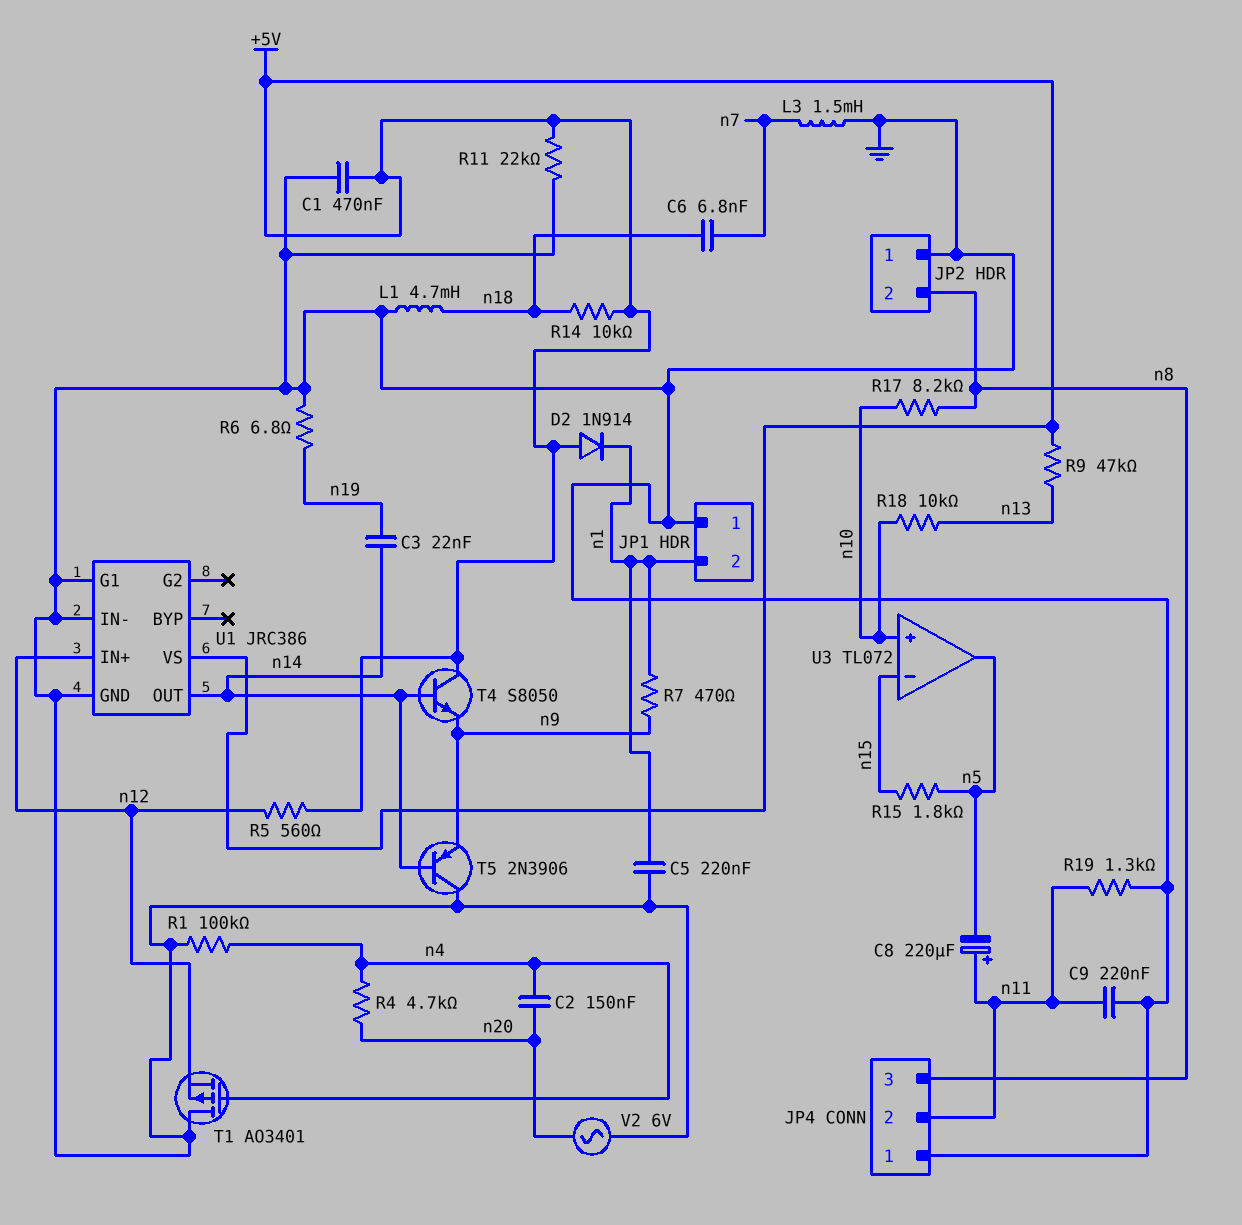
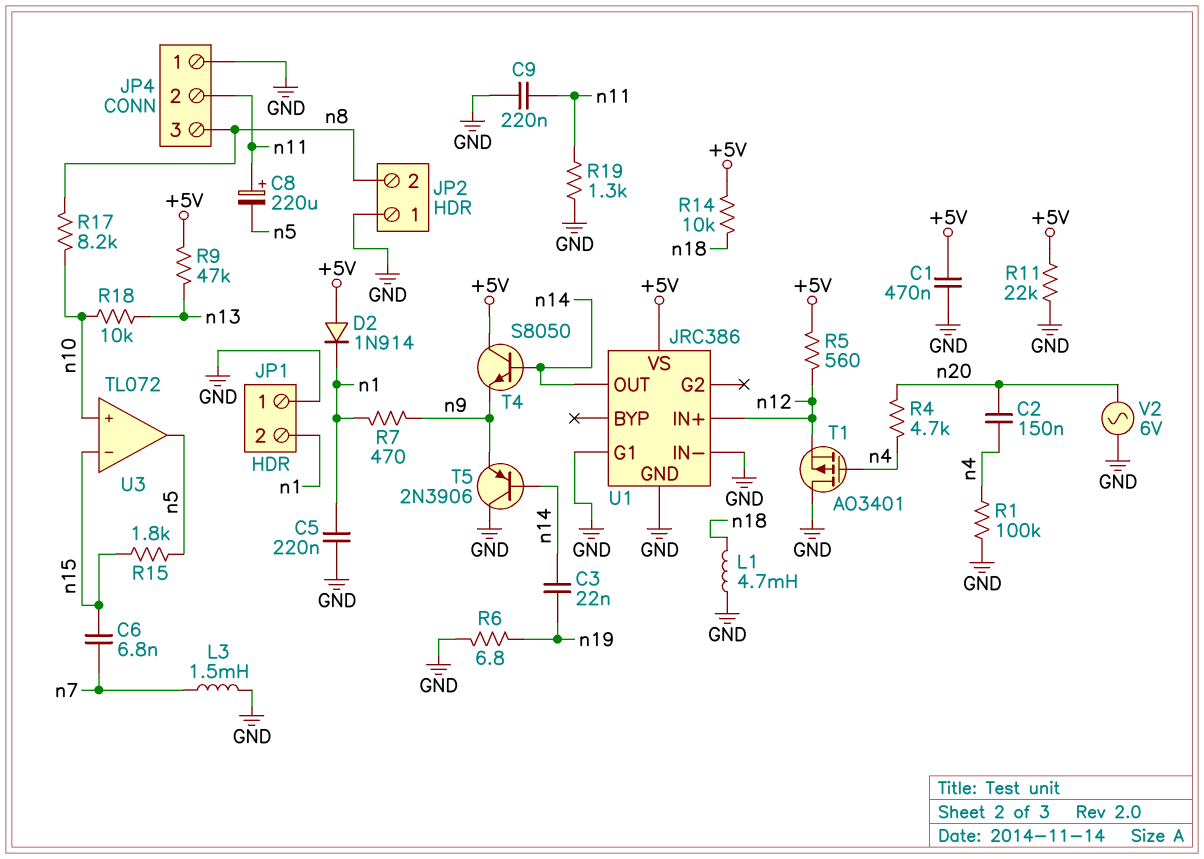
C6: 6.8nF (n7, n18) -> 6.8nF (n7, n15)

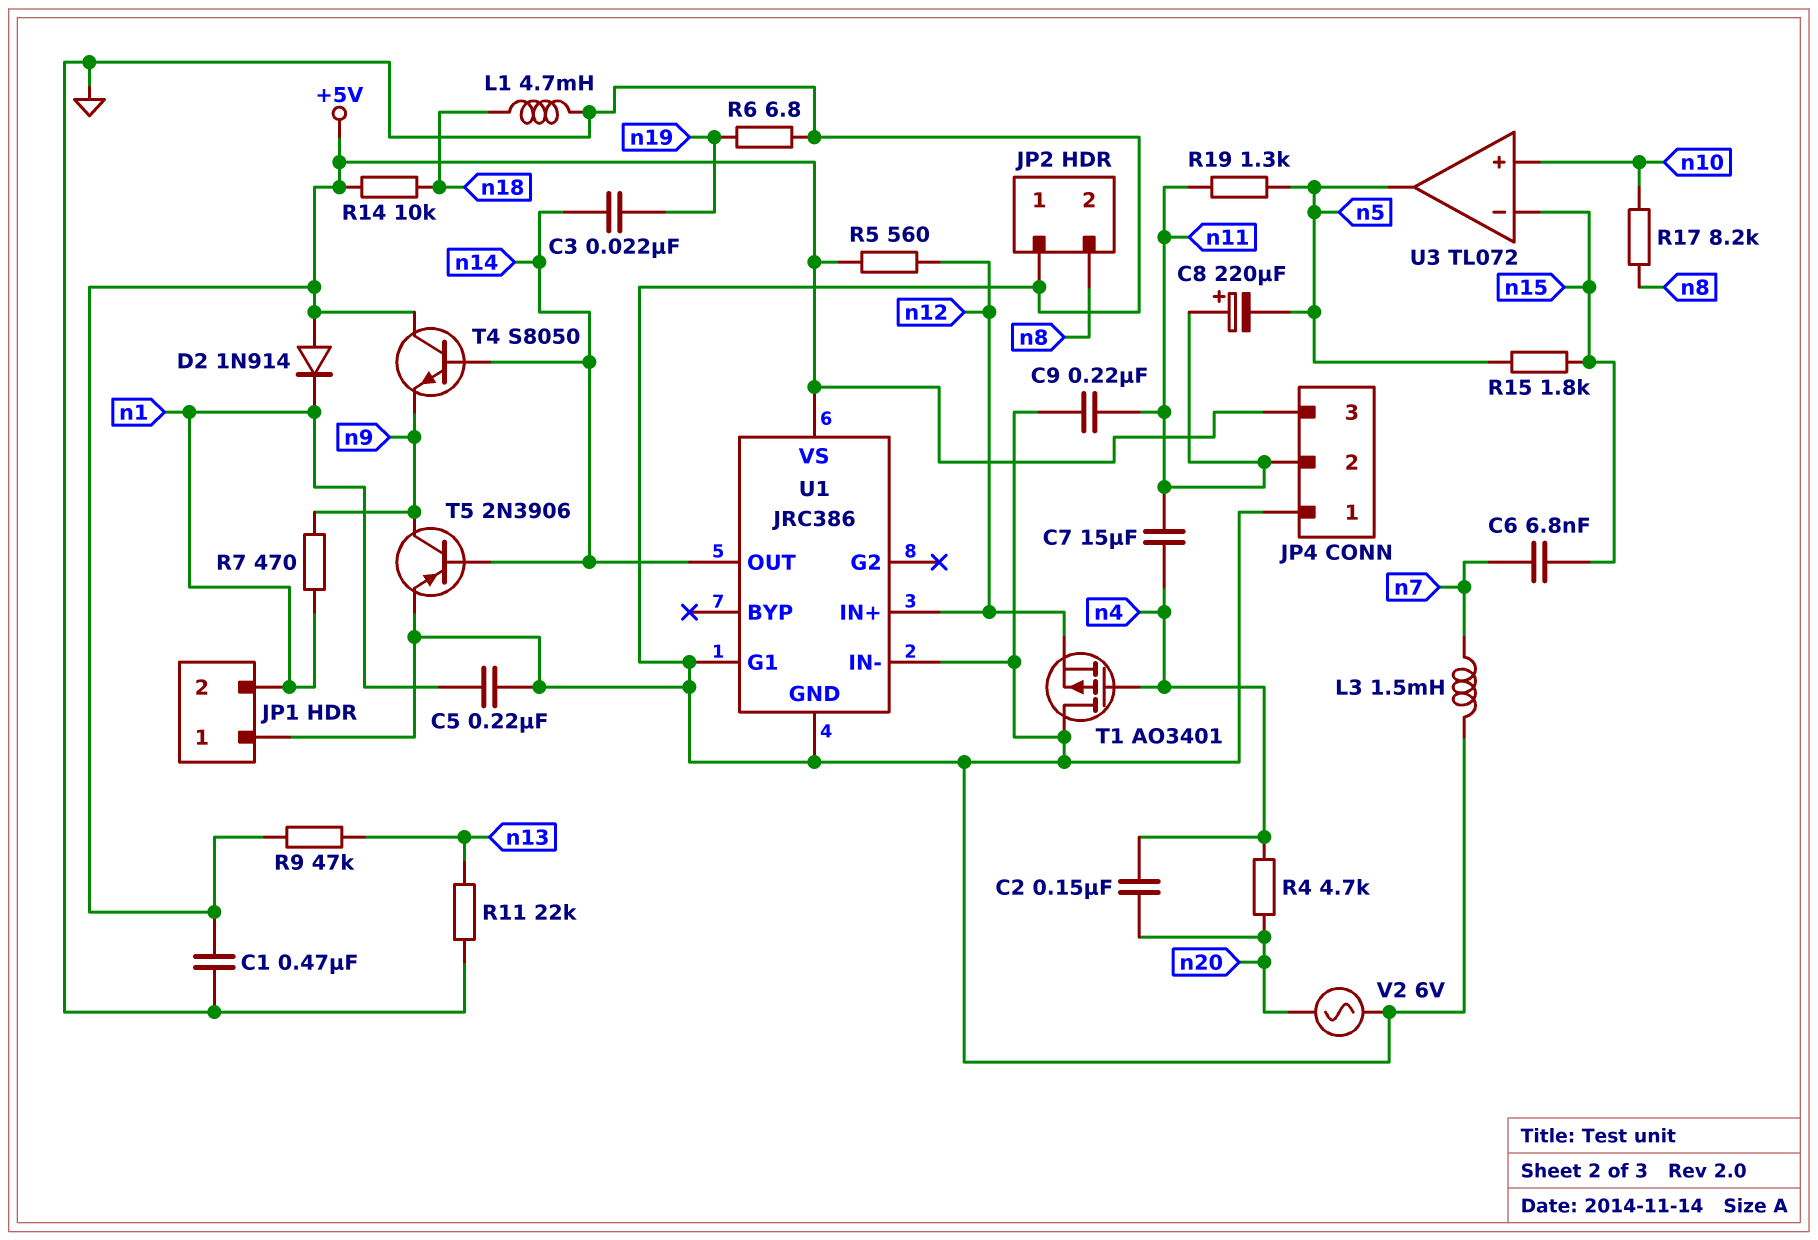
C7: none -> 15uF (n4, n11)
JP4 pin 3: n8 -> +5V
R1: 100k (GND, n4) -> none
R11: 22k (+5V, GND) -> 22k (GND, n13)
R18: 10k (n10, n13) -> none
R19: 1.3k (GND, n11) -> 1.3k (n5, n11)
T5: PNP 2N3906 (B n14, C GND, E n9) -> PNP 2N3906 (B n14, C n9, E GND)

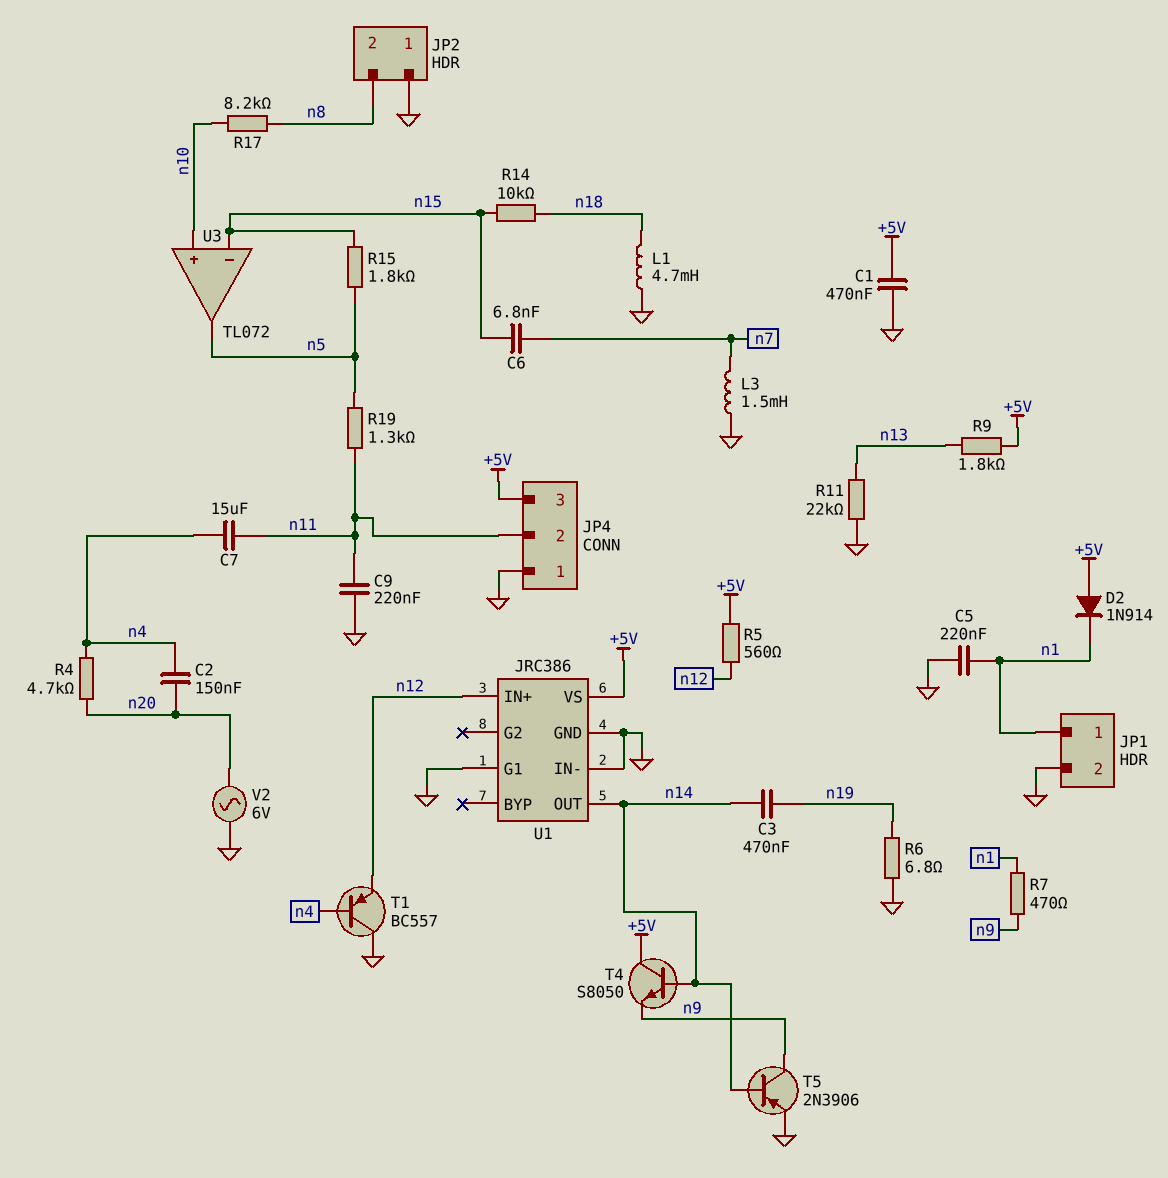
C3: 22nF (n14, n19) -> 470nF (n14, n19)
C8: 220uF (plus n11, minus n5) -> none
JP1 pin 1: GND -> n1
JP1 pin 2: n1 -> GND
R9: 47k (+5V, n13) -> 1.8k (+5V, n13)
R14: 10k (+5V, n18) -> 10k (n15, n18)
T1: PMOS AO3401 (G n4, D GND, S n12) -> PNP BC557 (B n4, C GND, E n12)

